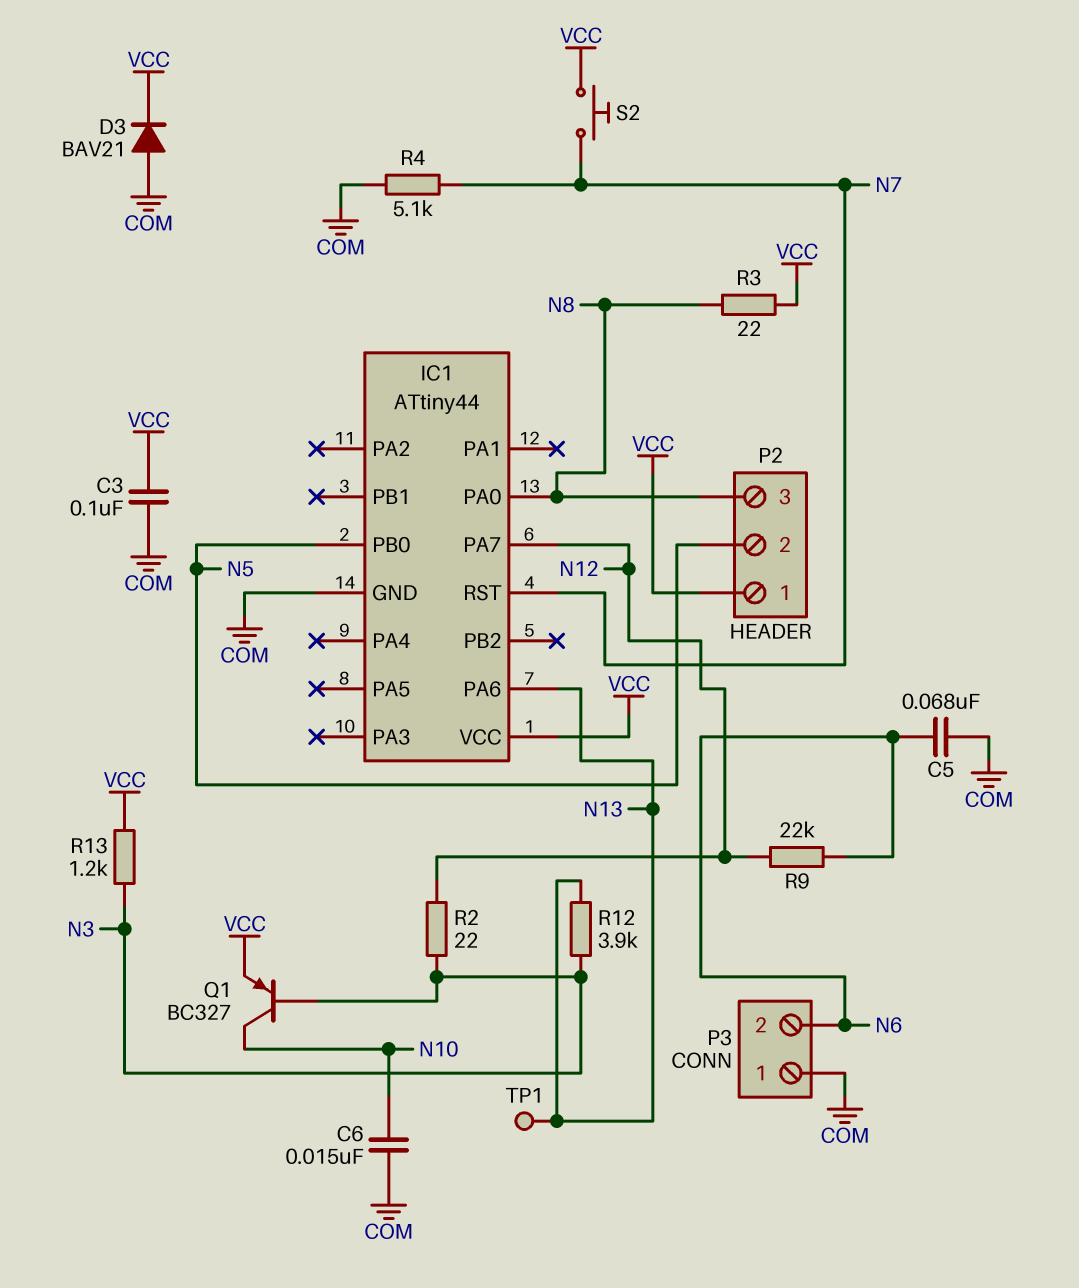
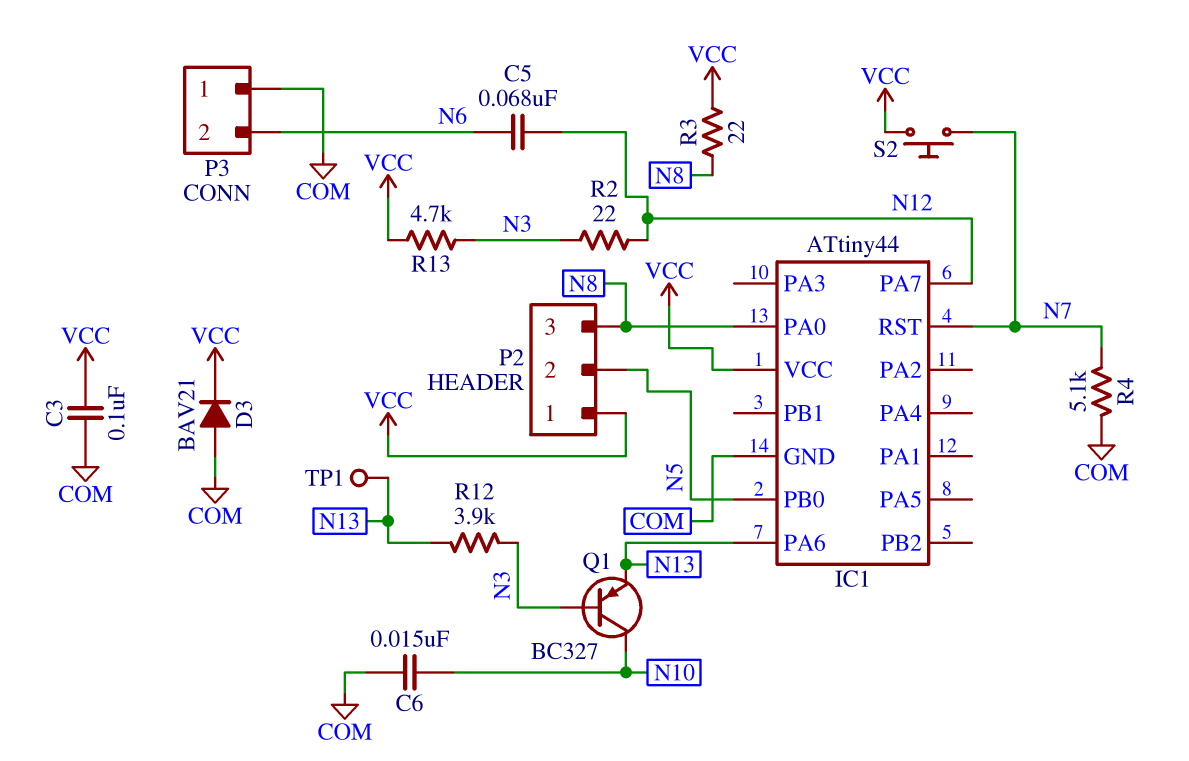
C5: 68nF (COM, N6) -> 68nF (N6, N12)
Q1: PNP BC327 (B N3, C N10, E VCC) -> PNP BC327 (B N3, C N10, E N13)
R9: 22k (N6, N12) -> none
R13: 1.2k (N3, VCC) -> 4.7k (N3, VCC)

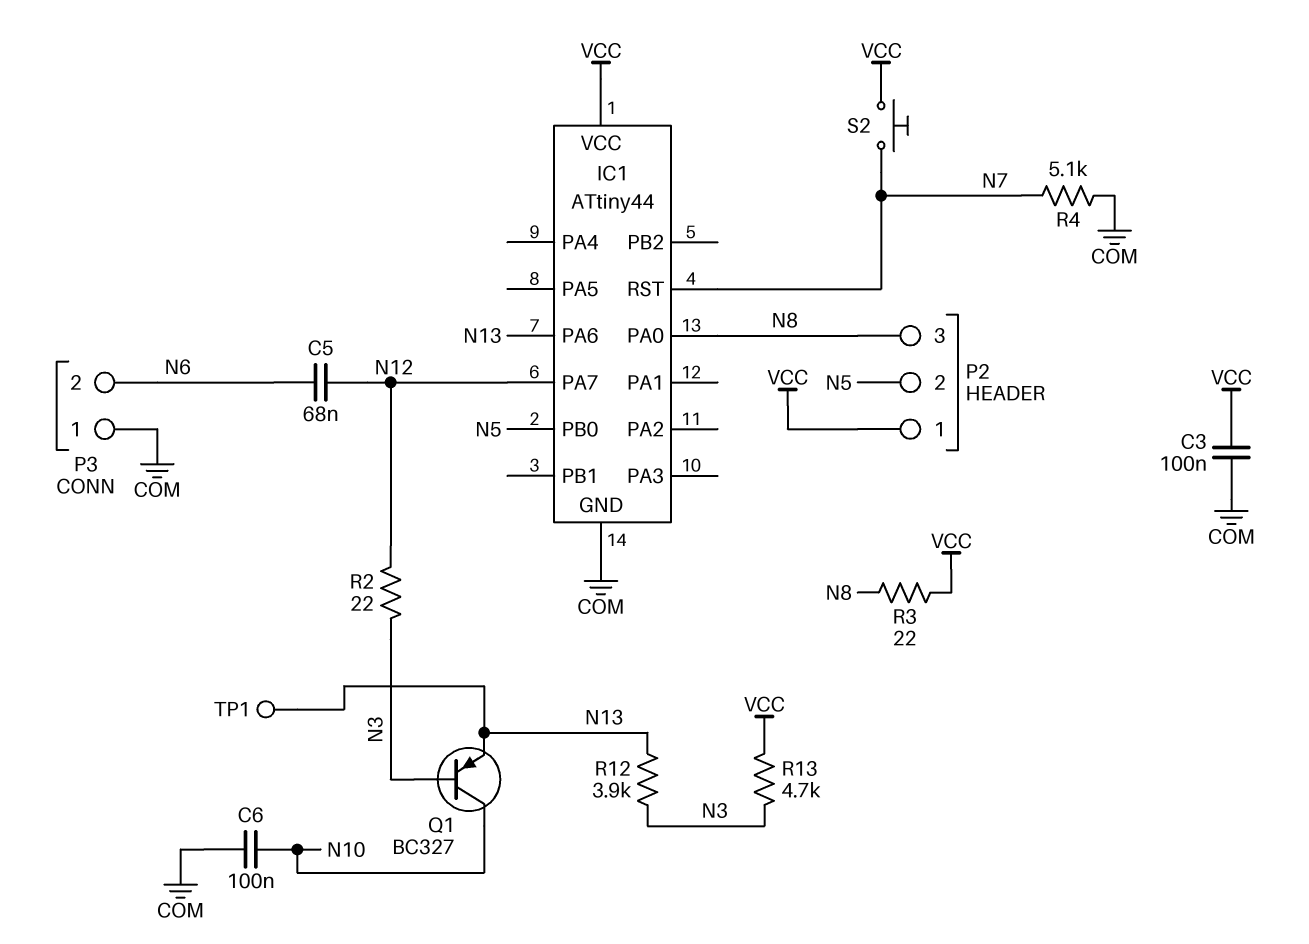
C6: 15nF (COM, N10) -> 100nF (COM, N10)
D3: diode BAV21 (A COM, K VCC) -> none

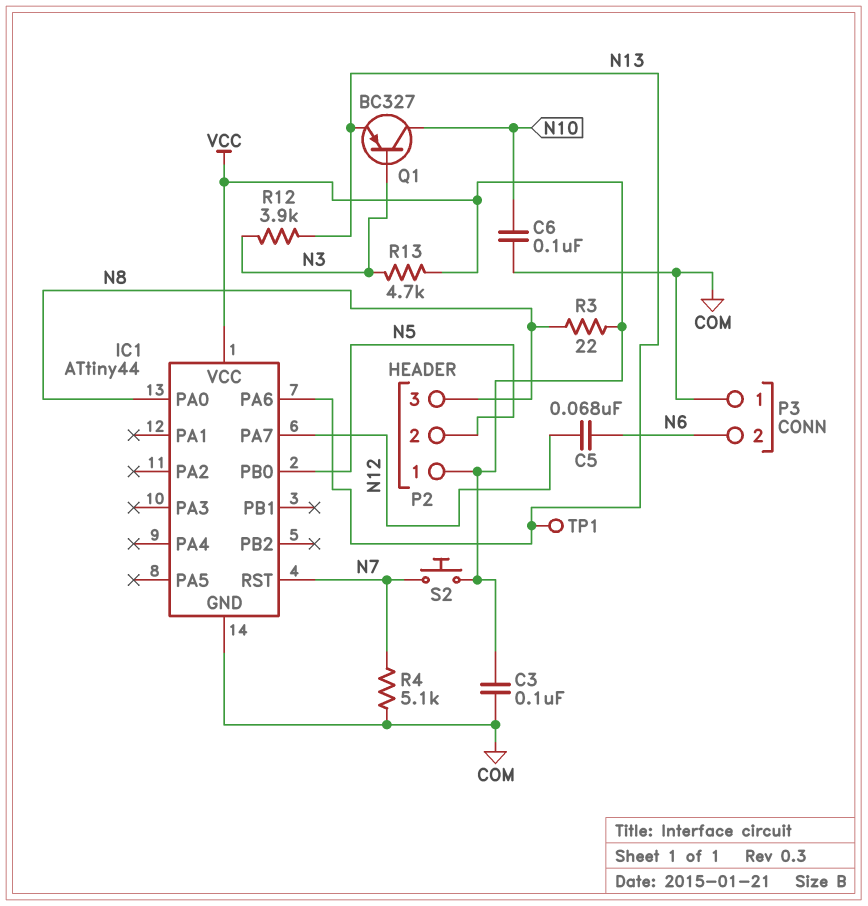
R2: 22 (N3, N12) -> none

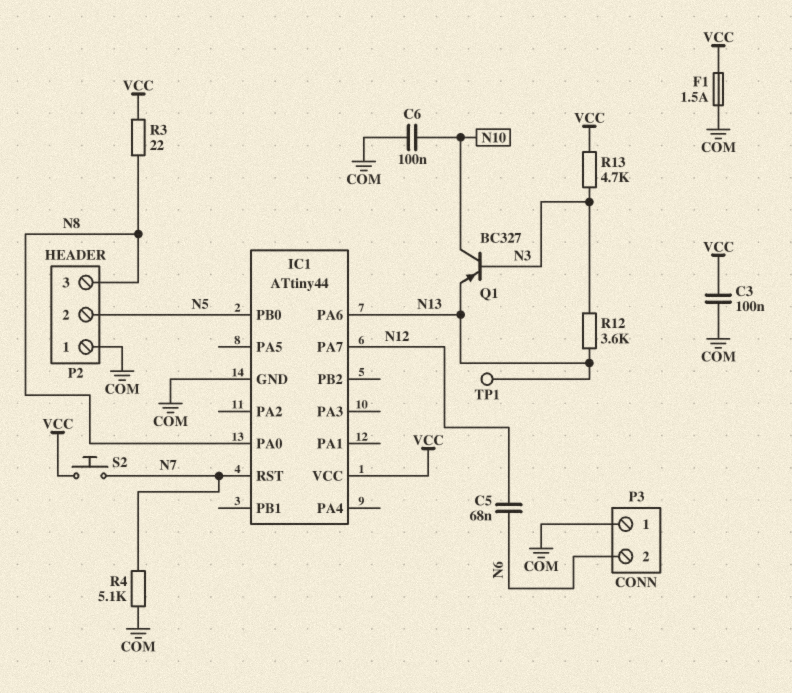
F1: none -> 1.5A (COM, VCC)
P2 pin 1: VCC -> COM
R12: 3.9k (N3, N13) -> 3.6k (N3, N13)

